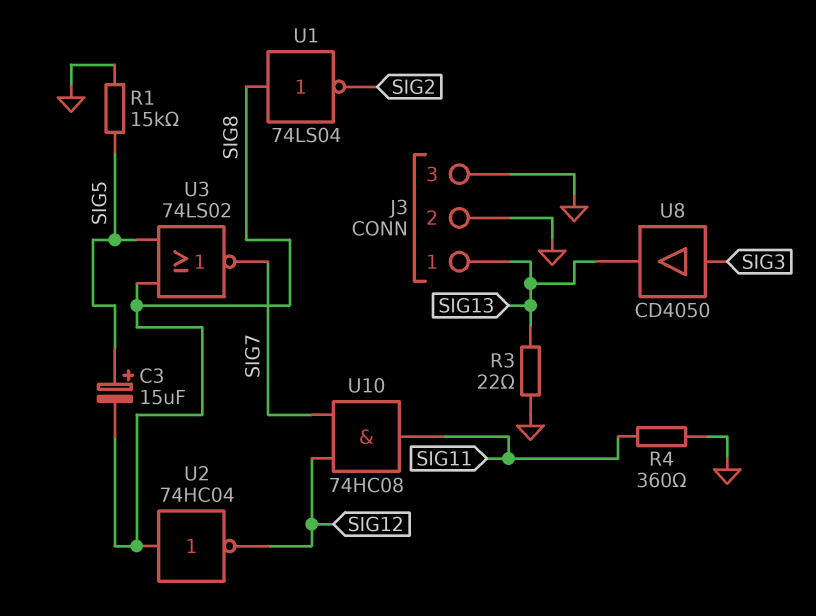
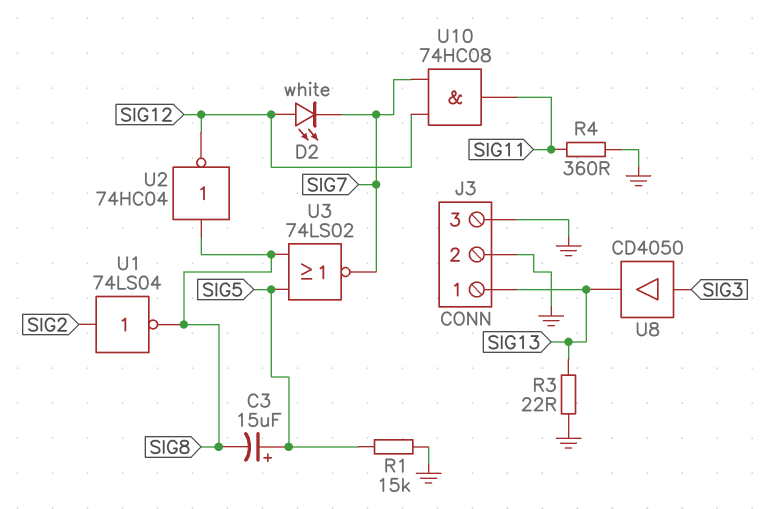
D2: none -> LED white (A SIG12, K SIG7)
U1: NOT 74LS04 (in SIG8, out SIG2) -> NOT 74LS04 (in SIG2, out SIG8)

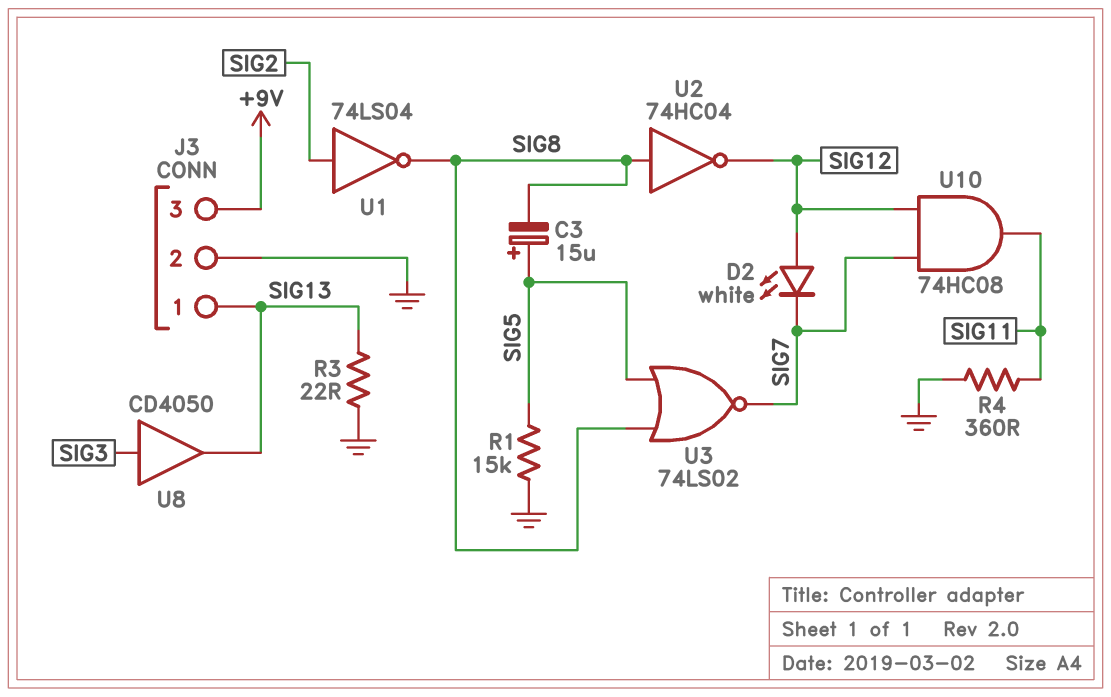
J3 pin 3: GND -> +9V

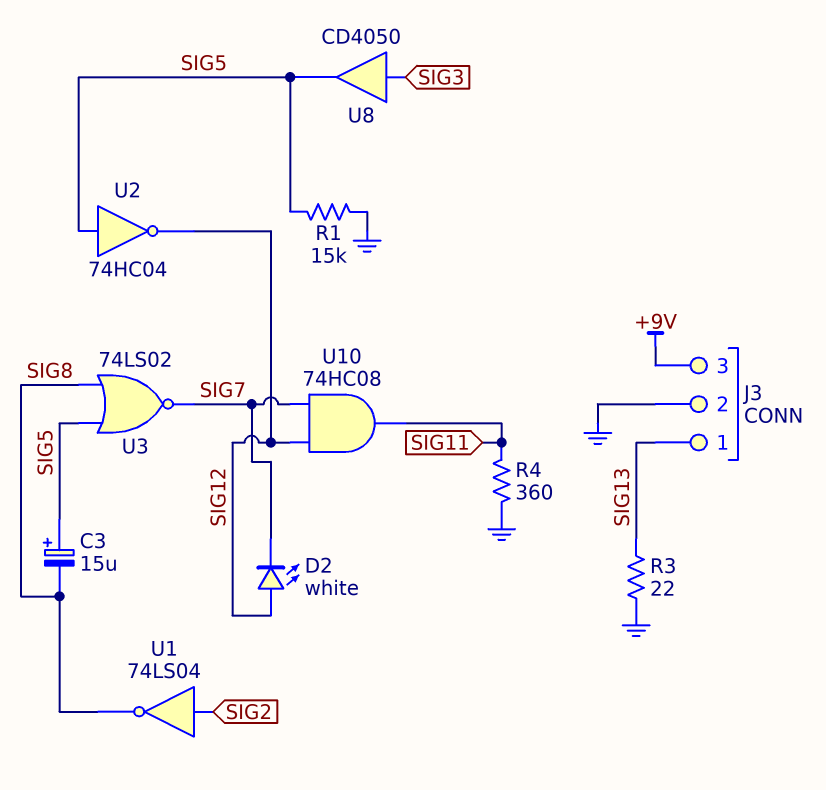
U2: NOT 74HC04 (in SIG8, out SIG12) -> NOT 74HC04 (in SIG5, out SIG12)
U8: buffer CD4050 (in SIG3, out SIG13) -> buffer CD4050 (in SIG3, out SIG5)

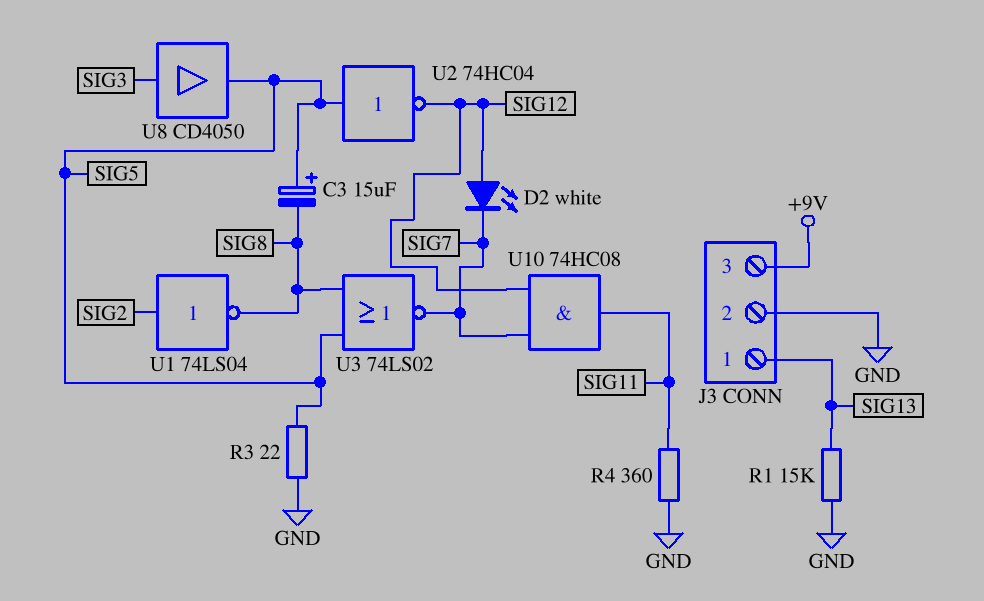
R1: 15k (GND, SIG5) -> 15k (GND, SIG13)
R3: 22 (GND, SIG13) -> 22 (GND, SIG5)

